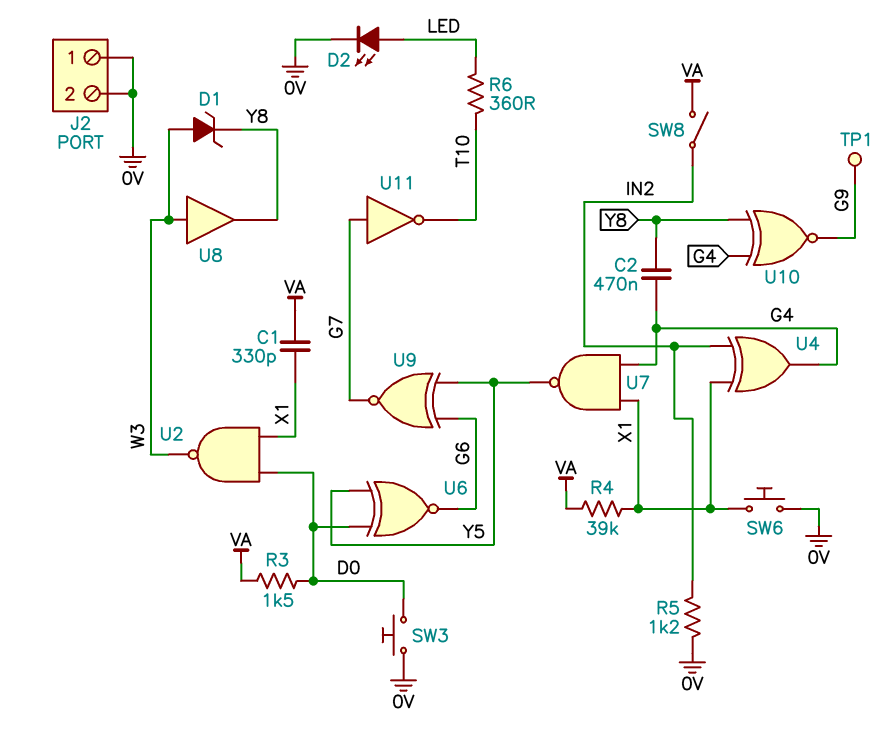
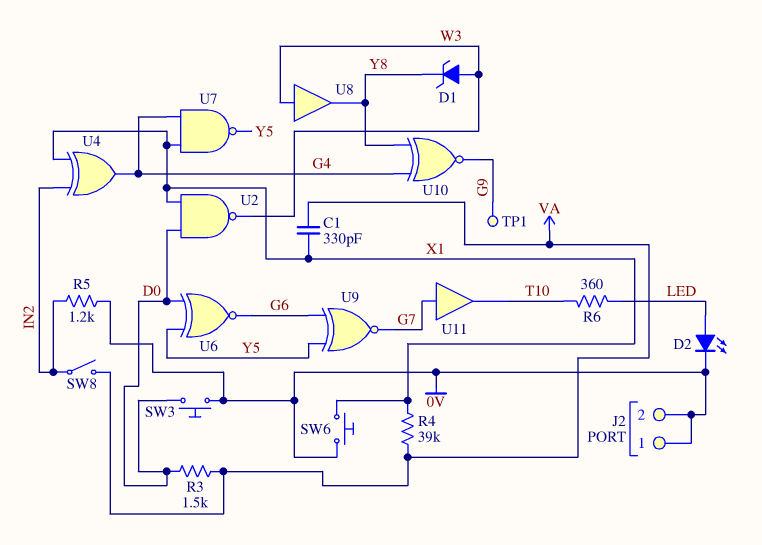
C2: 470nF (G4, Y8) -> none
U11: NOT (in G7, out T10) -> buffer (in G7, out T10)

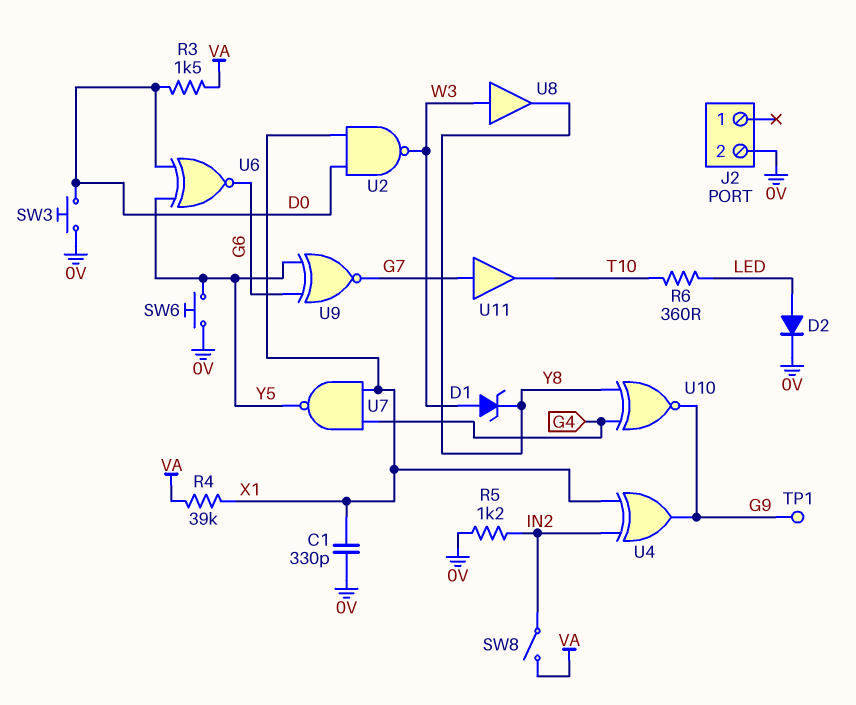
C1: 330pF (VA, X1) -> 330pF (0V, X1)
D2: LED (A LED, K 0V) -> diode (A LED, K 0V)
J2 pin 1: 0V -> none
SW6: button (0V, X1) -> button (0V, Y5)
U4: XOR (in IN2, in X1, out G4) -> XOR (in IN2, in X1, out G9)

